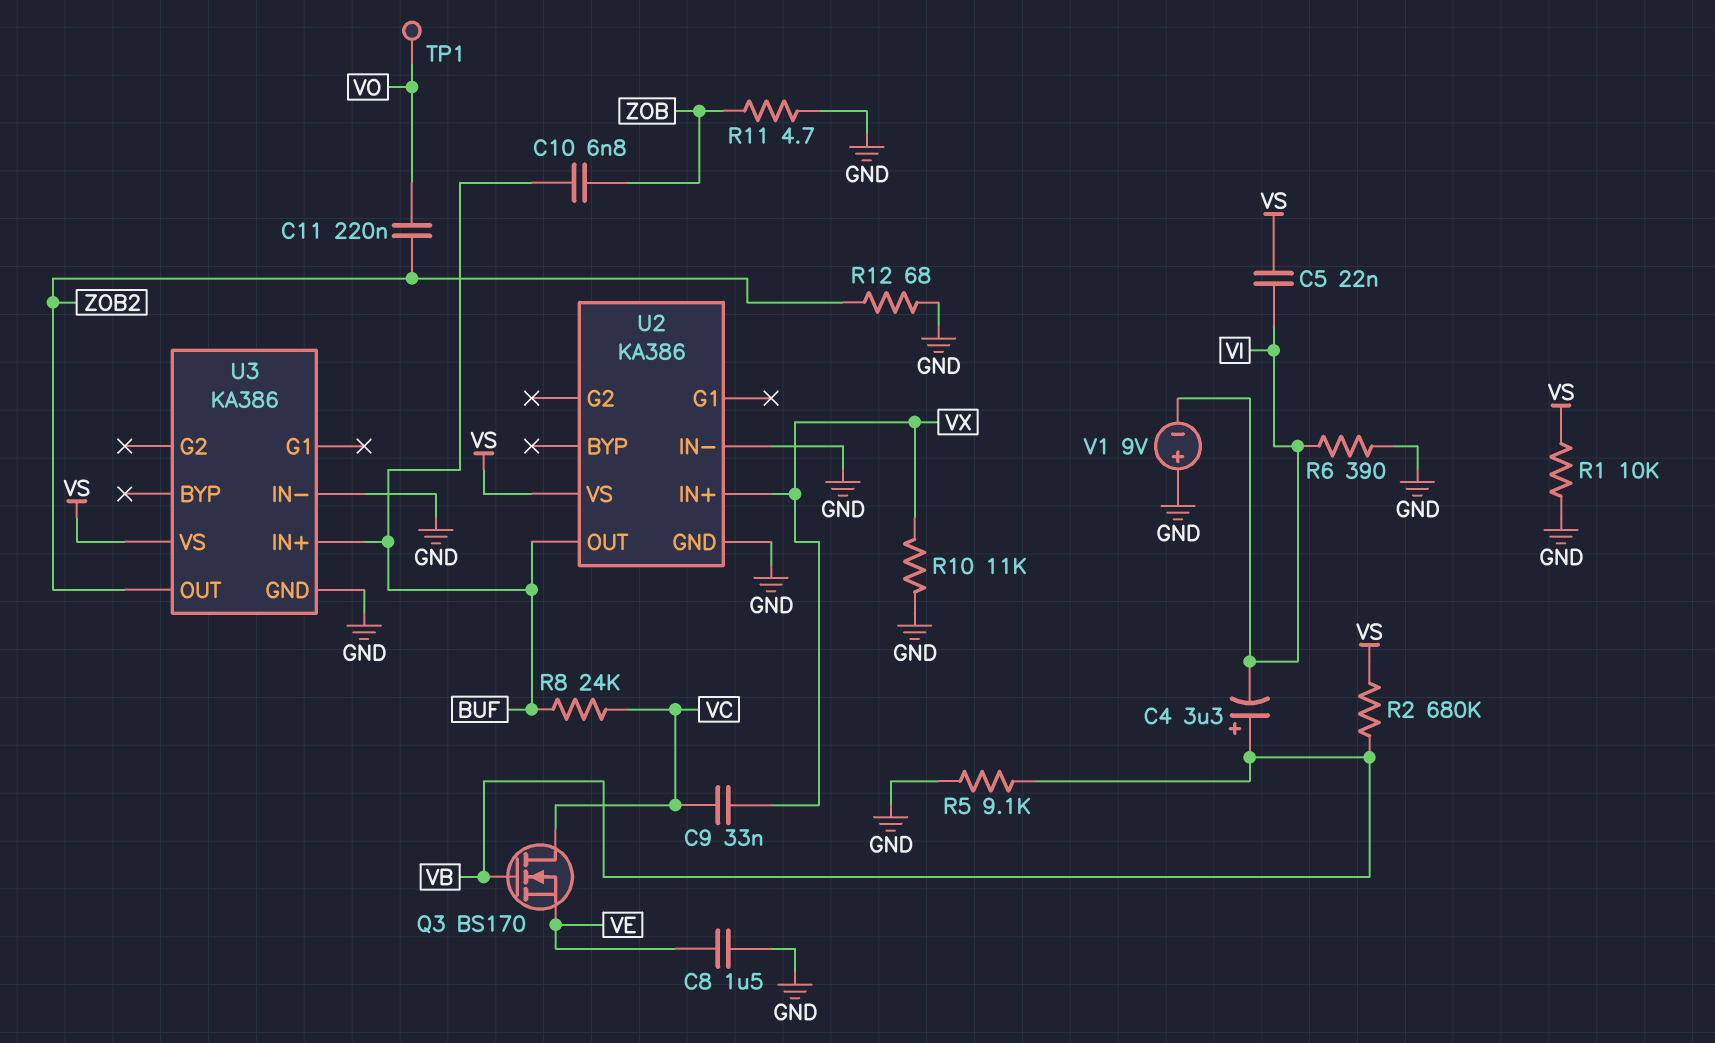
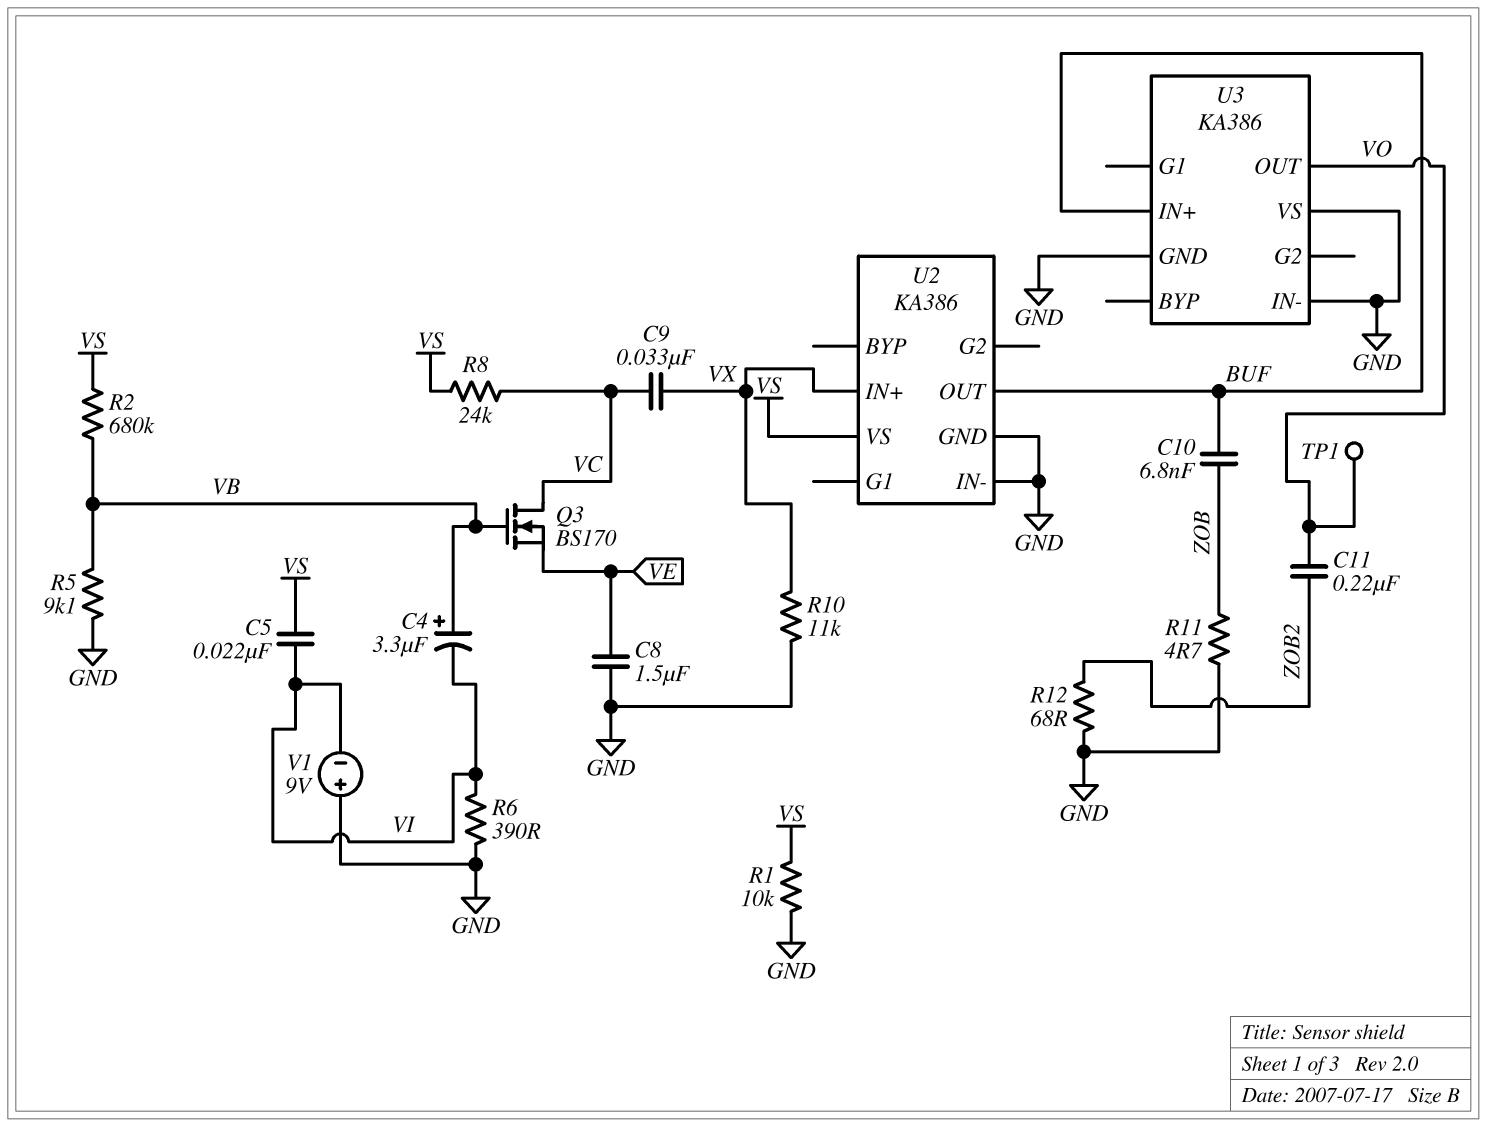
R8: 24k (BUF, VC) -> 24k (VC, VS)
U3 pin OUT: ZOB2 -> VO
U3 pin VS: VS -> GND

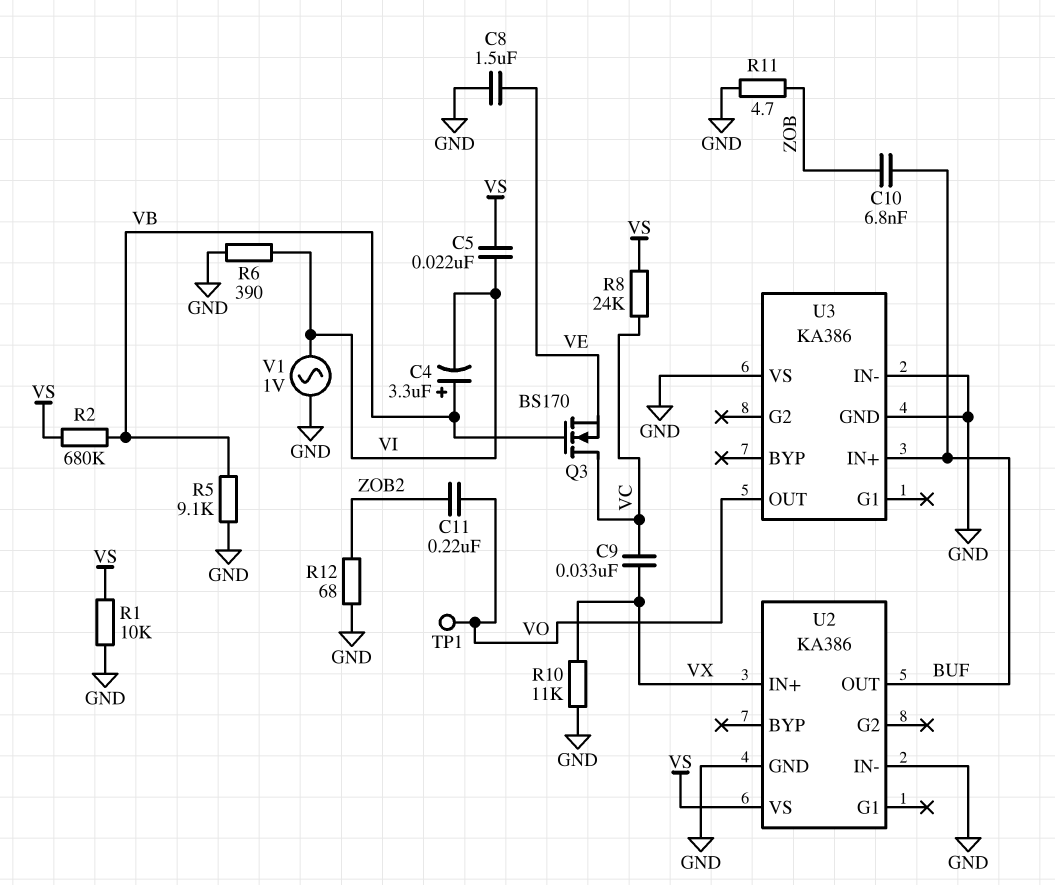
V1: 9V (plus GND, minus VI) -> AC 1V (GND, VI)

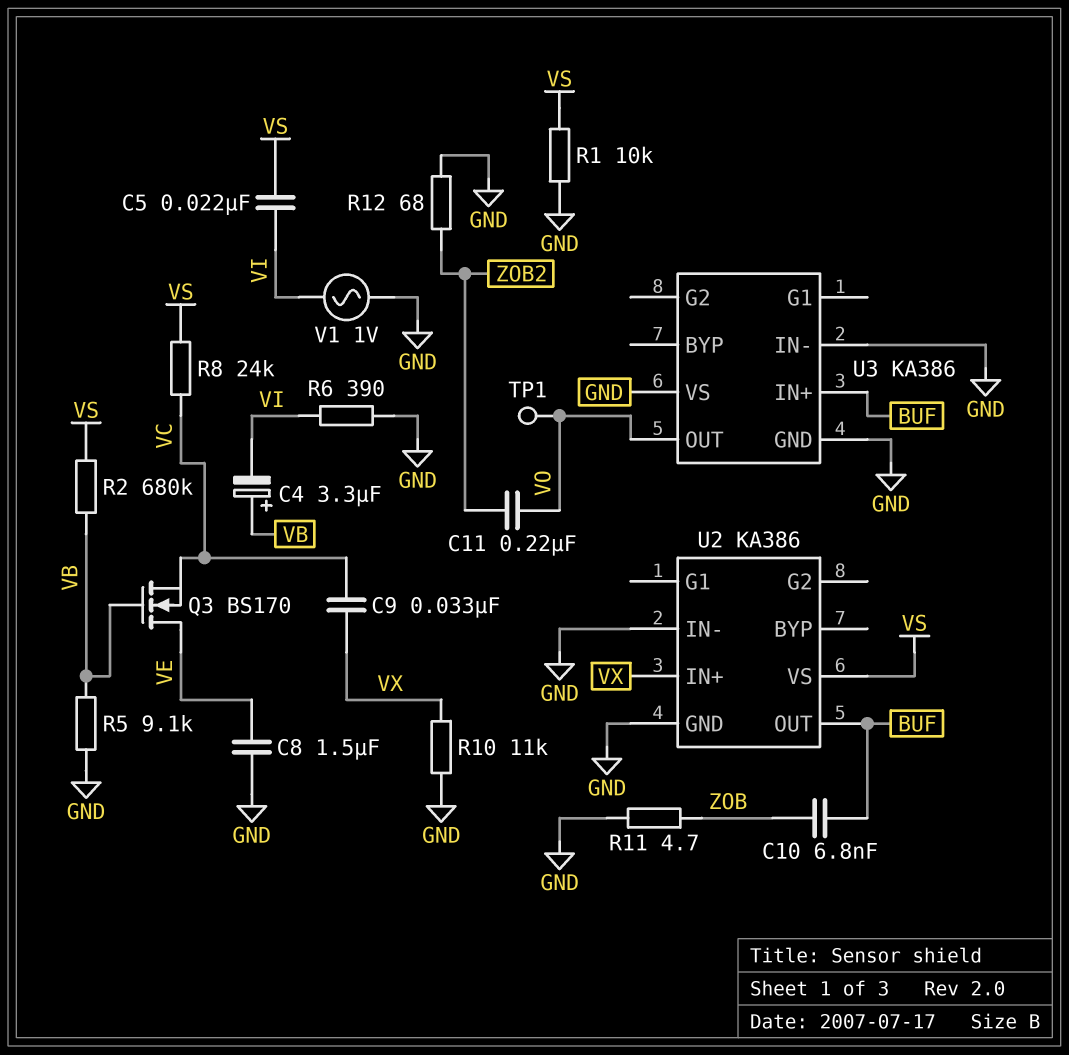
Q3: NMOS BS170 (G VB, D VC, S VE) -> NMOS BS170 (G VB, D VE, S VC)

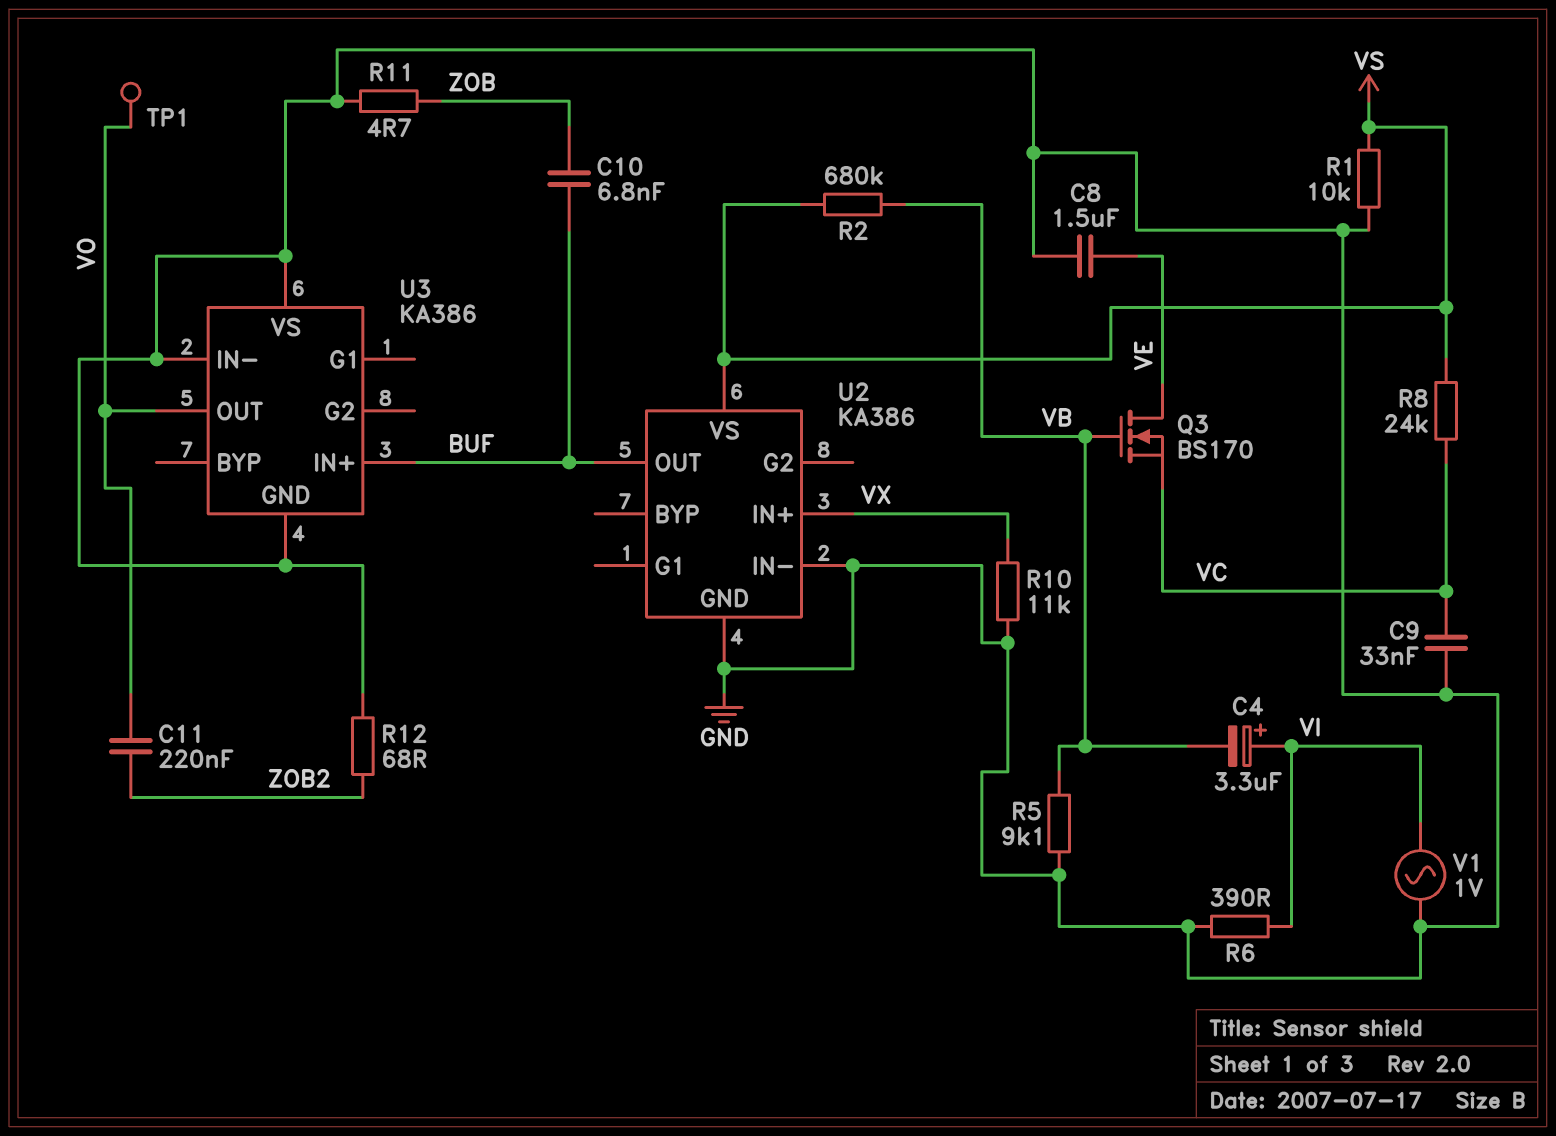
C4: 3.3uF (plus VB, minus VI) -> 3.3uF (plus VI, minus VB)
C5: 22nF (VI, VS) -> none
C9: 33nF (VC, VX) -> 33nF (GND, VC)

